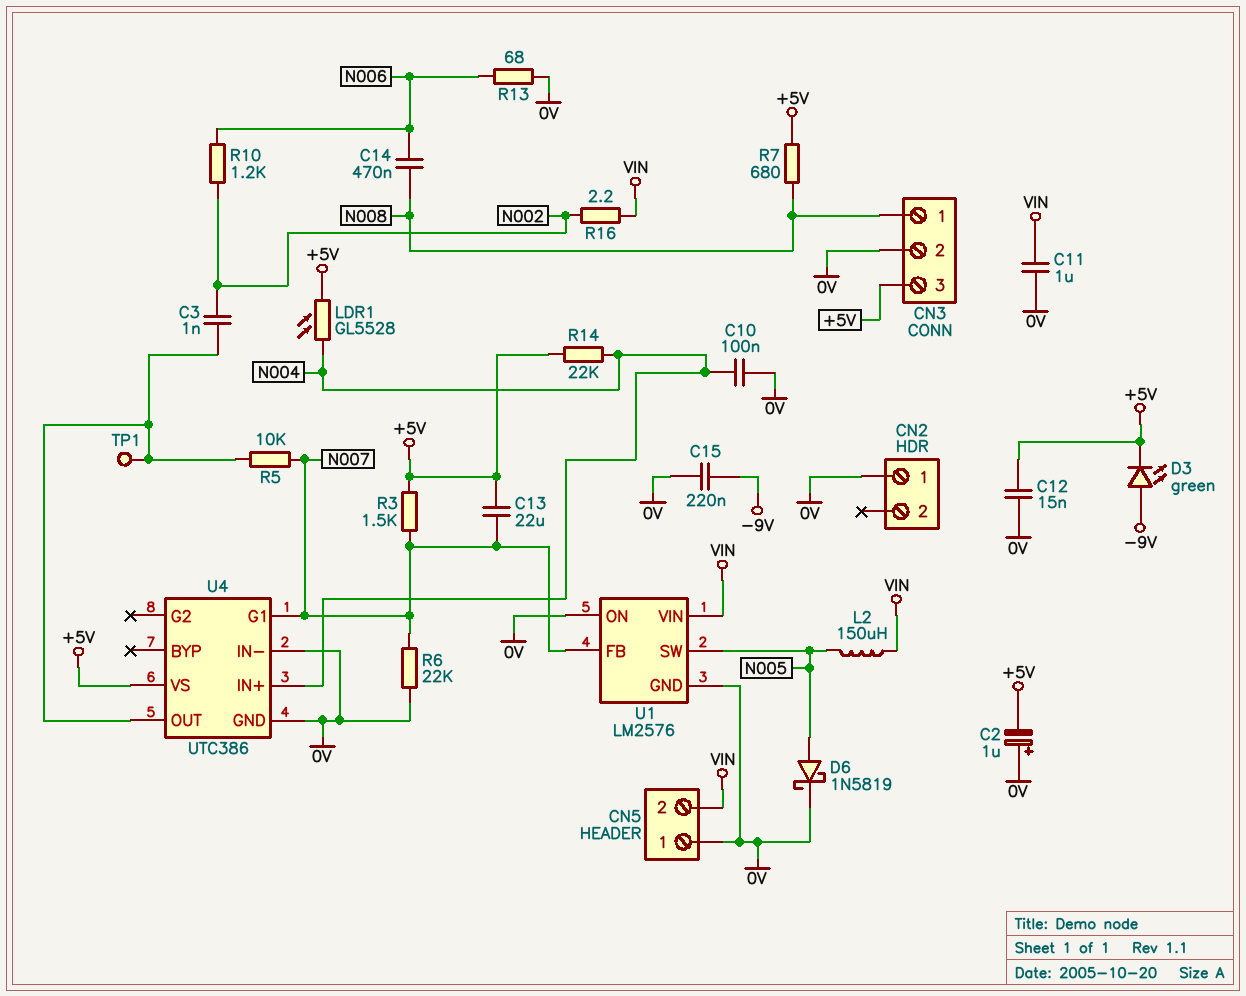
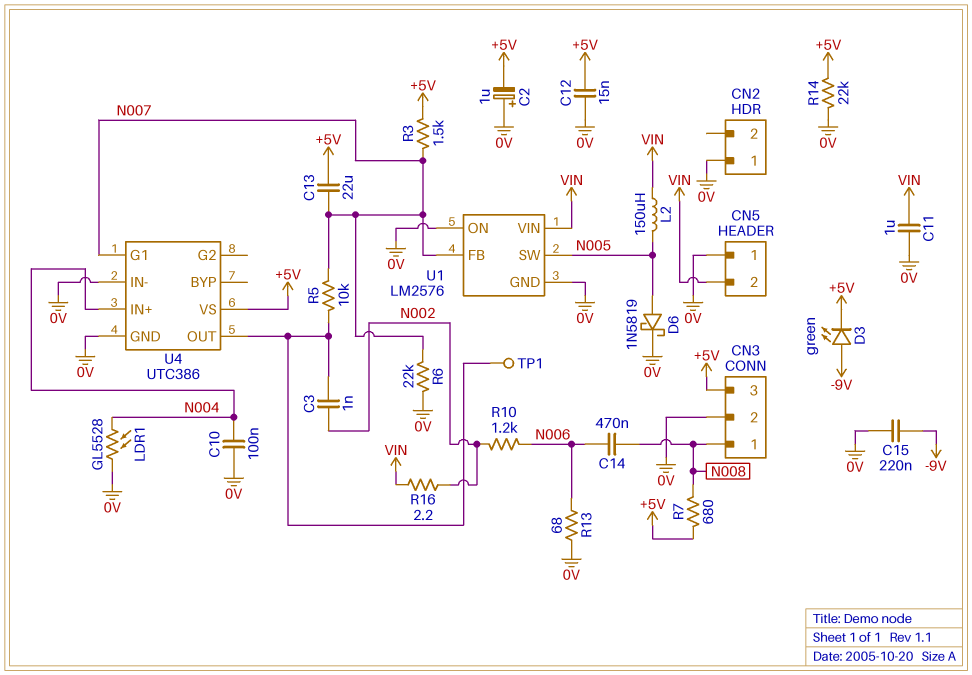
LDR1: GL5528 (+5V, N004) -> GL5528 (0V, N004)
R14: 22k (+5V, N004) -> 22k (+5V, 0V)

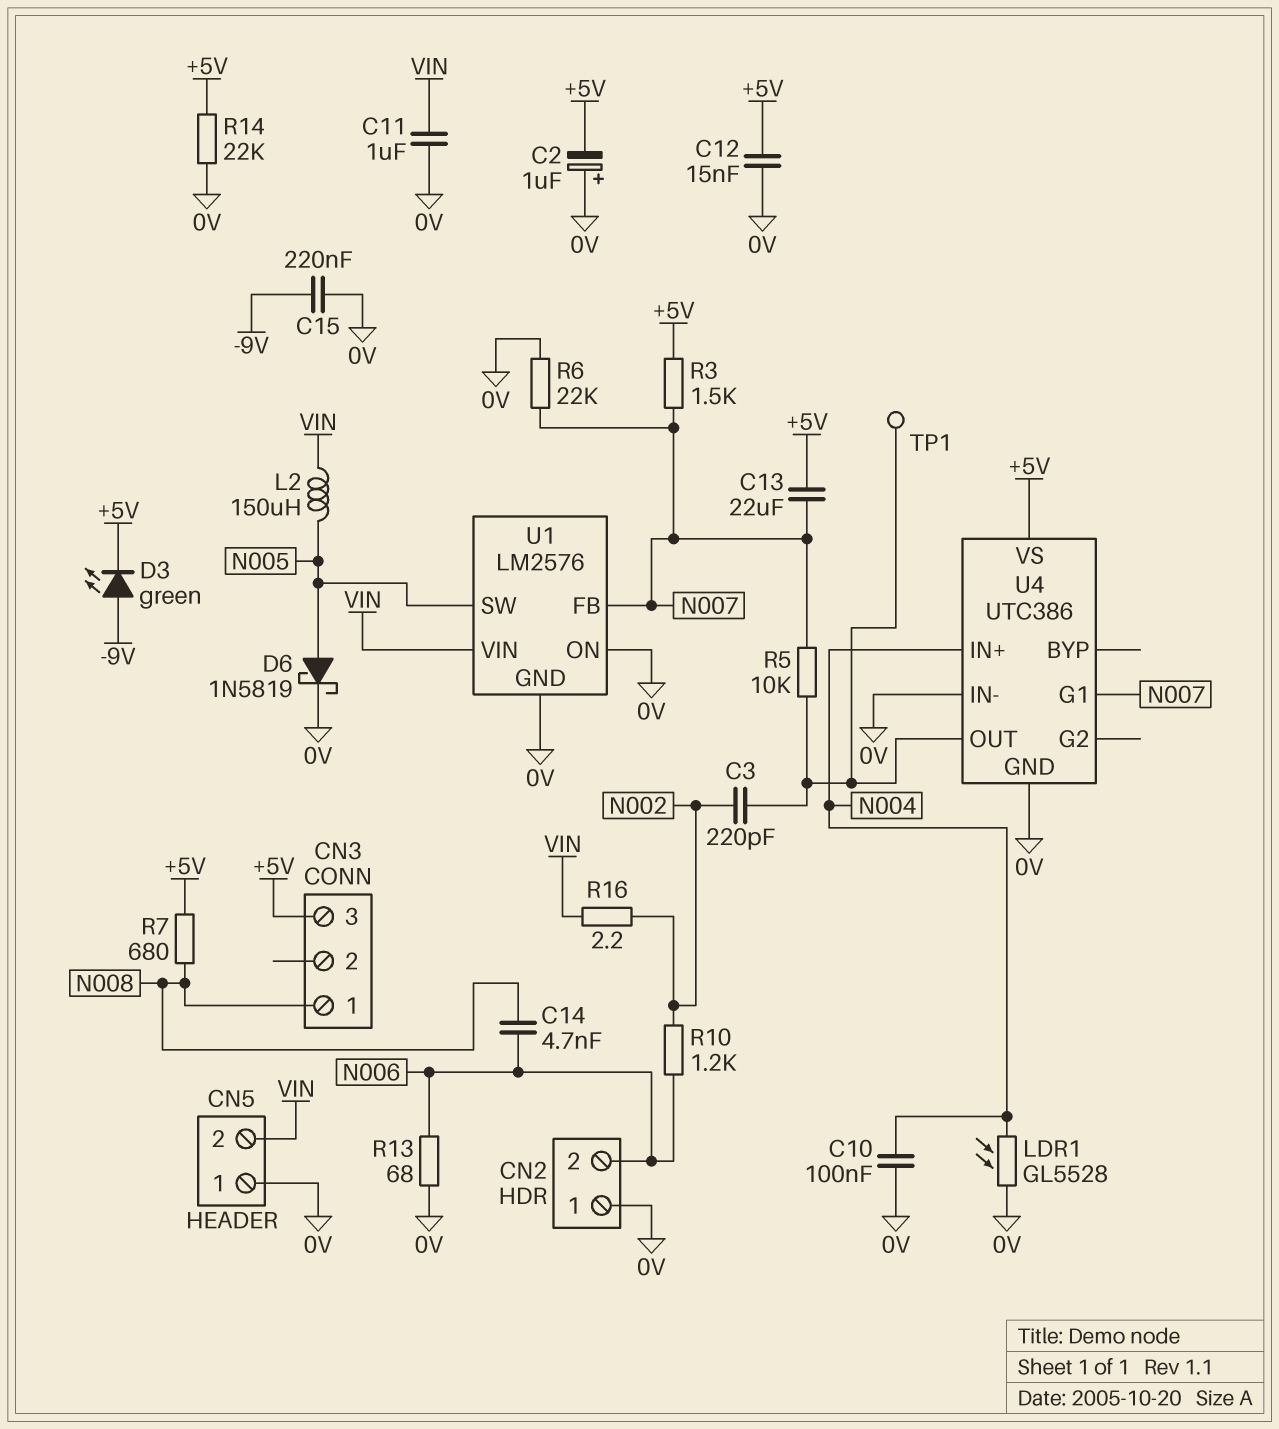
C3: 1nF (N002, U4/OUT) -> 220pF (N002, U4/OUT)
C14: 470nF (N006, N008) -> 4.7nF (N006, N008)
CN2 pin 2: none -> N006
CN3 pin 2: 0V -> none

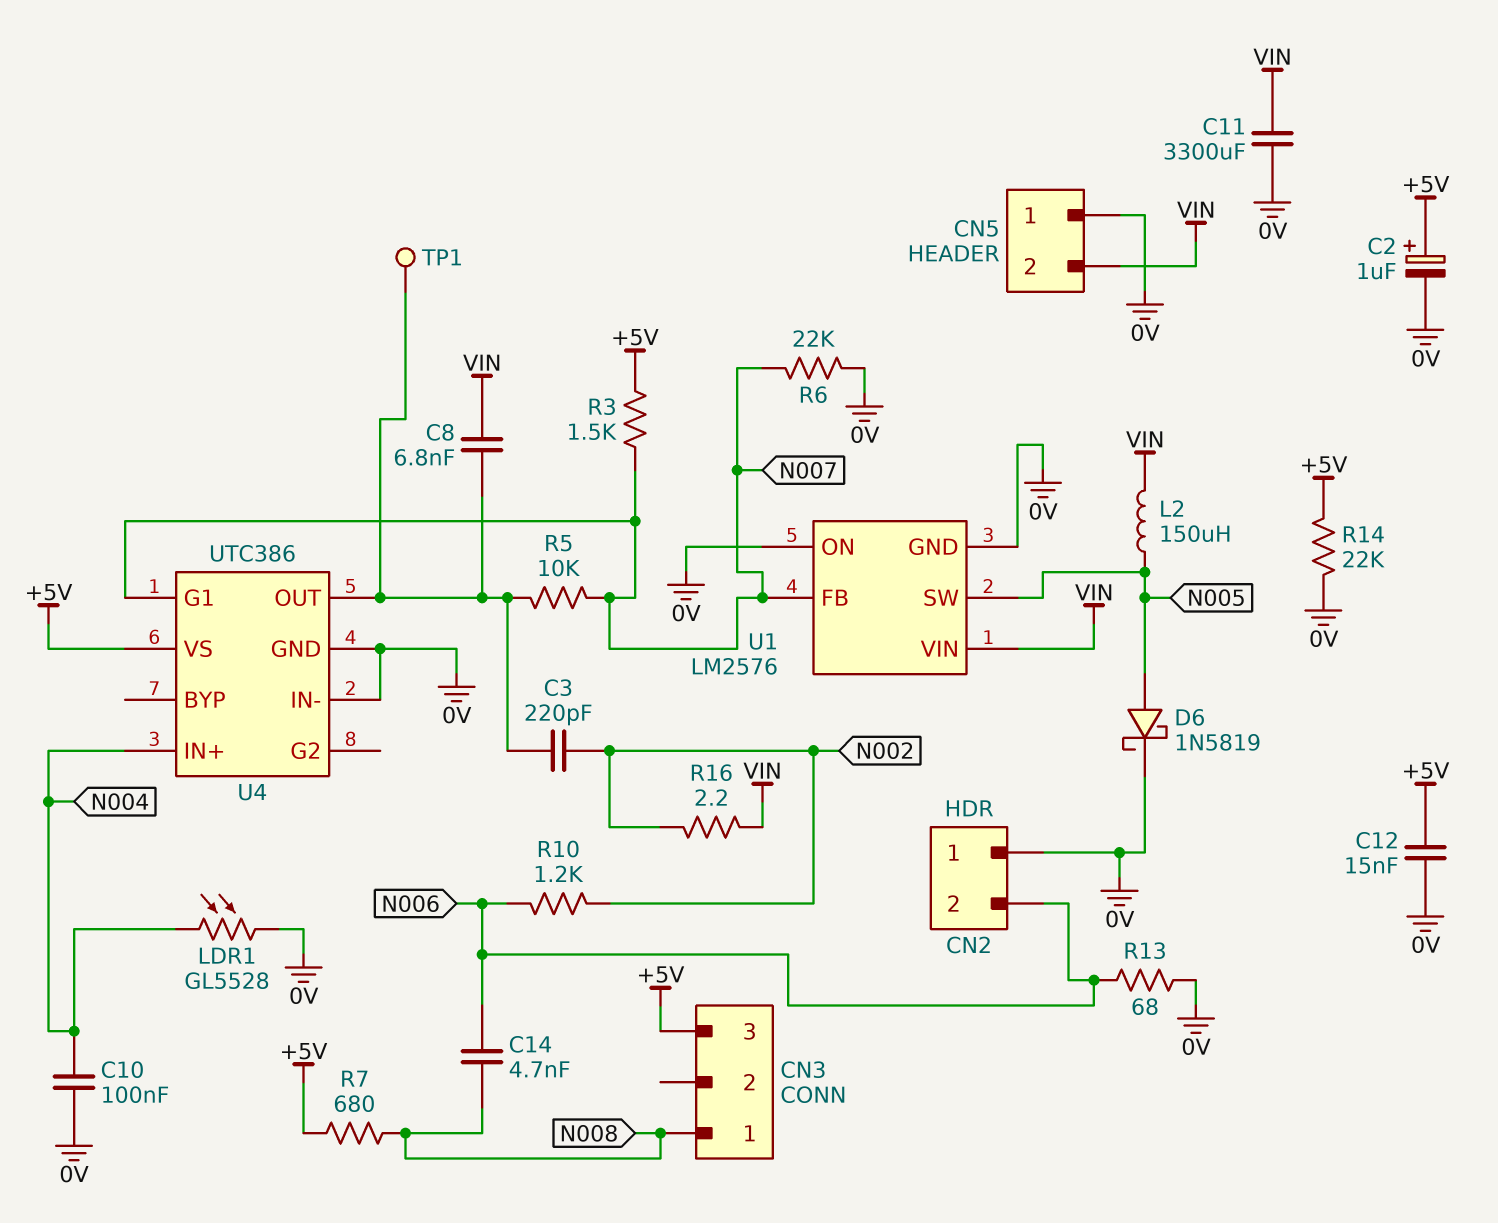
C2: 1uF (plus 0V, minus +5V) -> 1uF (plus +5V, minus 0V)
C8: none -> 6.8nF (U4/OUT, VIN)
C11: 1uF (0V, VIN) -> 3300uF (0V, VIN)
C13: 22uF (+5V, N007) -> none
C15: 220nF (-9V, 0V) -> none
D3: LED green (A -9V, K +5V) -> none

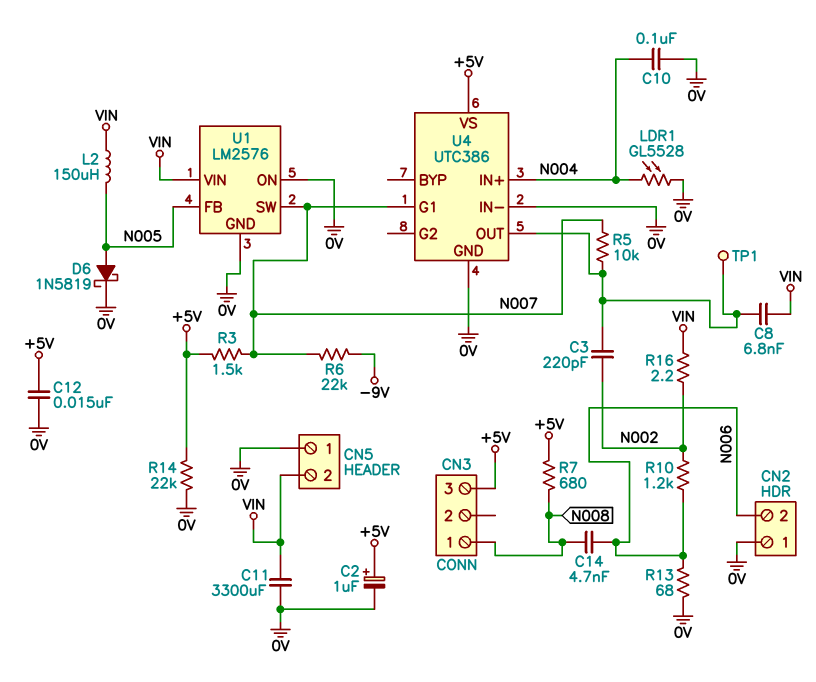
R6: 22k (0V, N007) -> 22k (-9V, N007)
U1 pin FB: N007 -> N005
U1 pin SW: N005 -> N007

